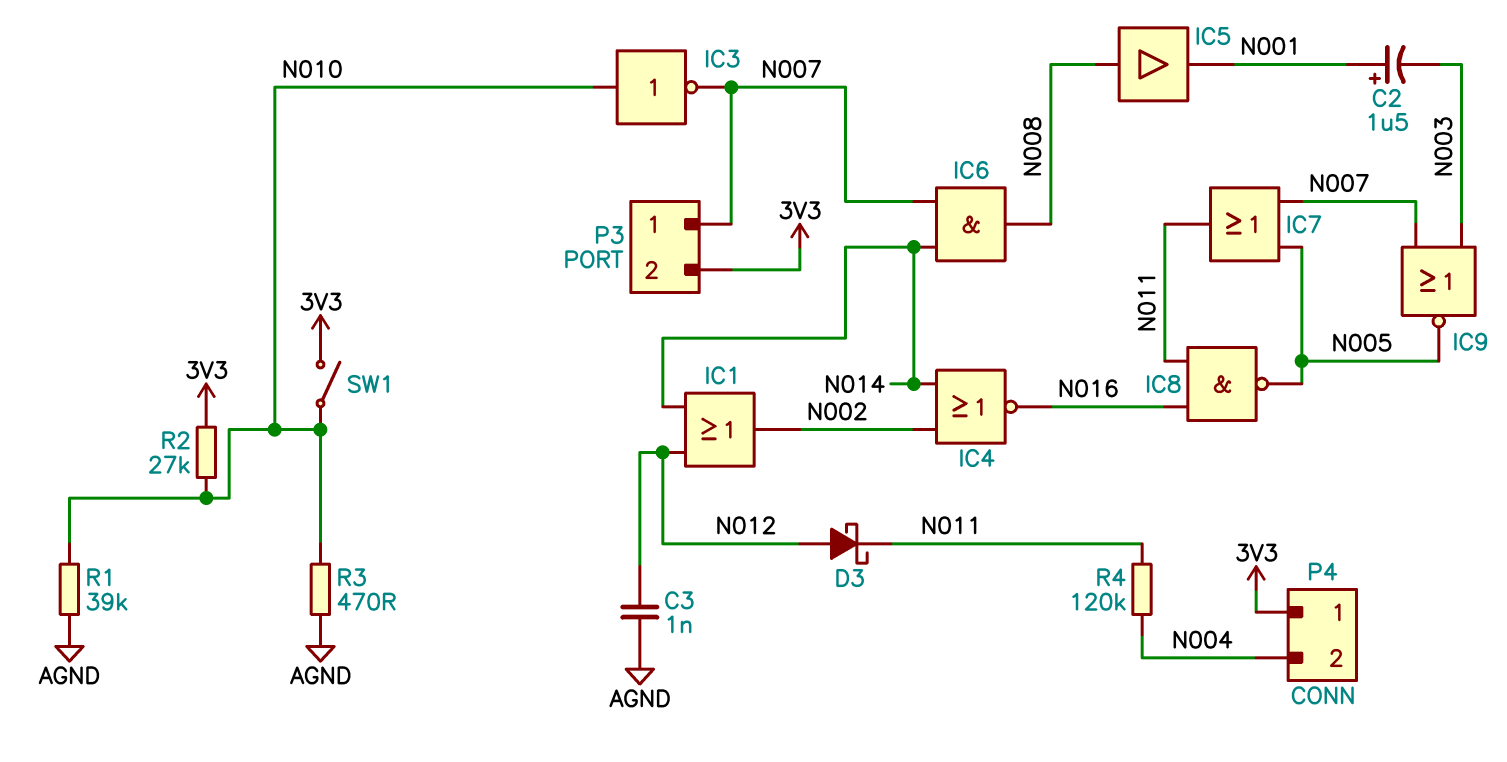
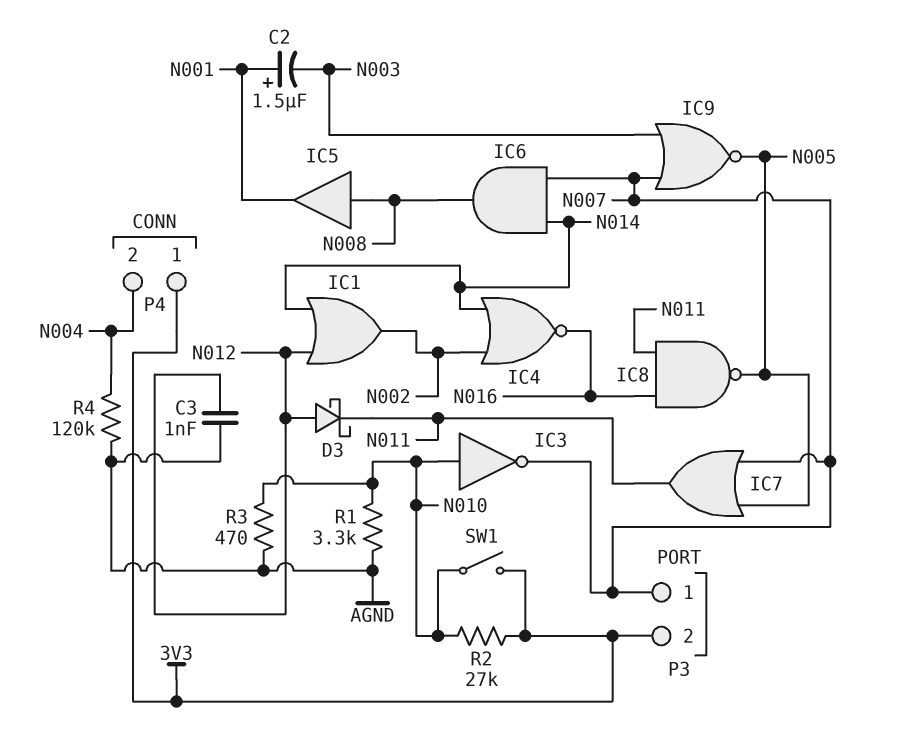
R1: 39k (AGND, N010) -> 3.3k (AGND, N010)
R4: 120k (N004, N011) -> 120k (AGND, N004)

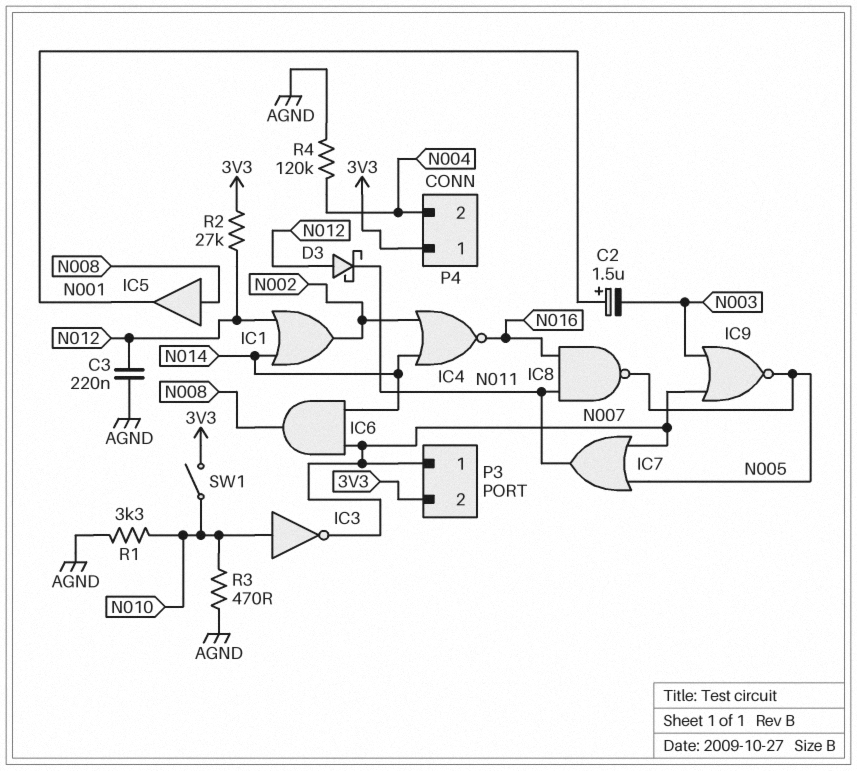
C3: 1nF (AGND, N012) -> 220nF (AGND, N012)
R2: 27k (3V3, N010) -> 27k (3V3, N012)

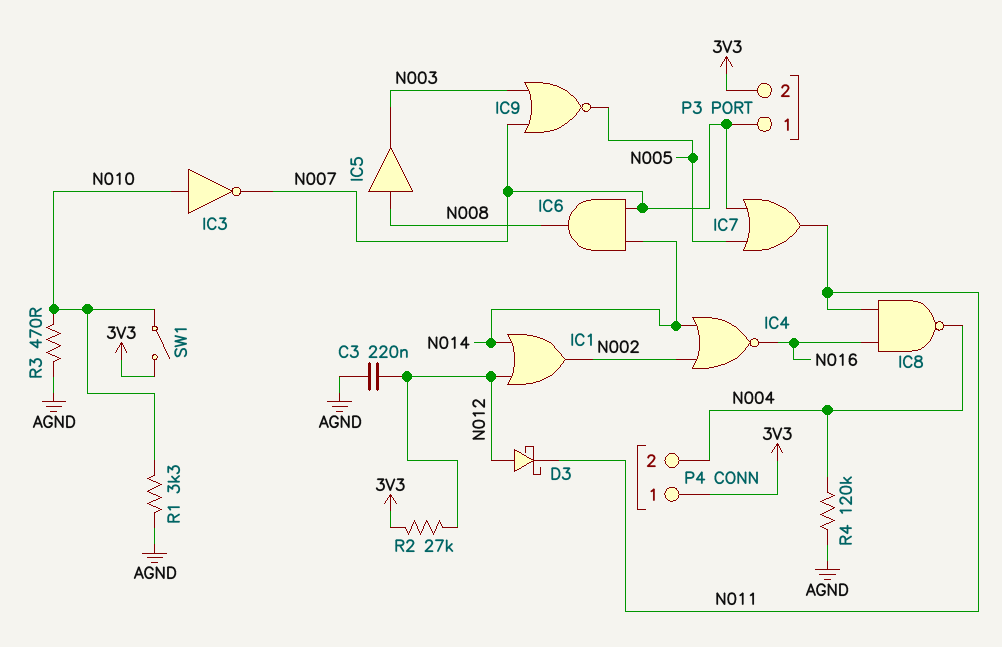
C2: 1.5uF (plus N001, minus N003) -> none
IC5: buffer (in N008, out N001) -> buffer (in N008, out N003)
IC8: NAND (in N011, in N016, out N005) -> NAND (in N011, in N016, out N004)

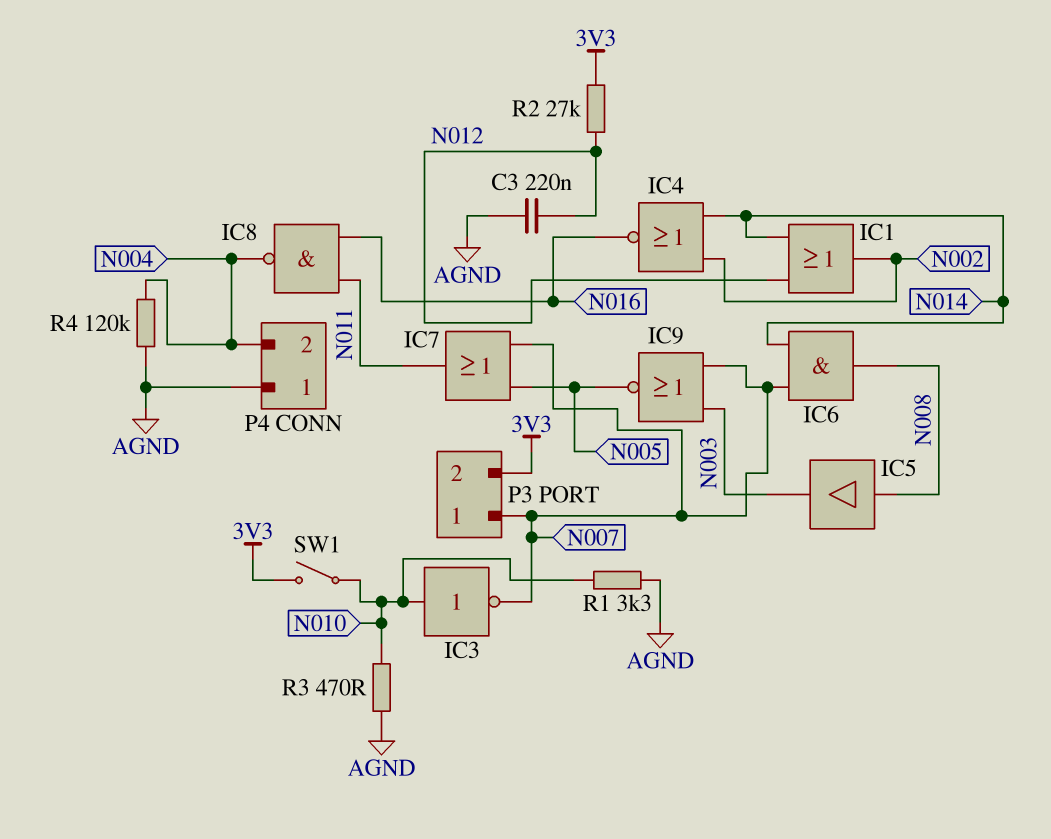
D3: schottky (A N012, K N011) -> none
P4 pin 1: 3V3 -> AGND

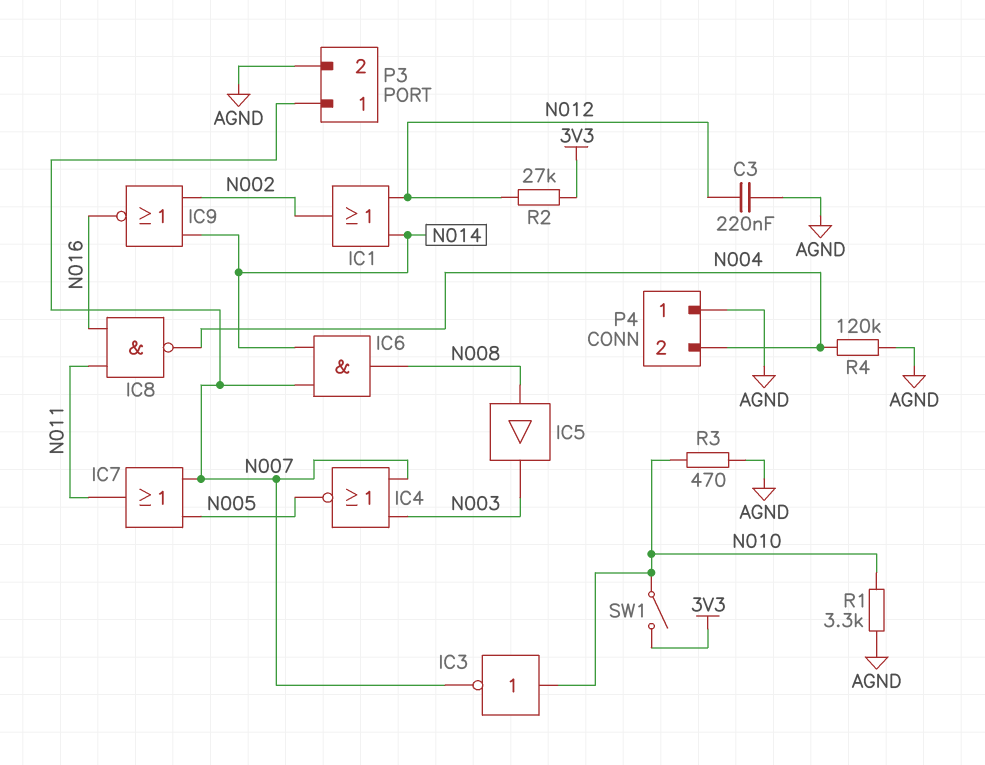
IC4: NOR (in N002, in N014, out N016) -> NOR (in N003, in N007, out N005)
IC9: NOR (in N003, in N007, out N005) -> NOR (in N002, in N014, out N016)
P3 pin 2: 3V3 -> AGND

